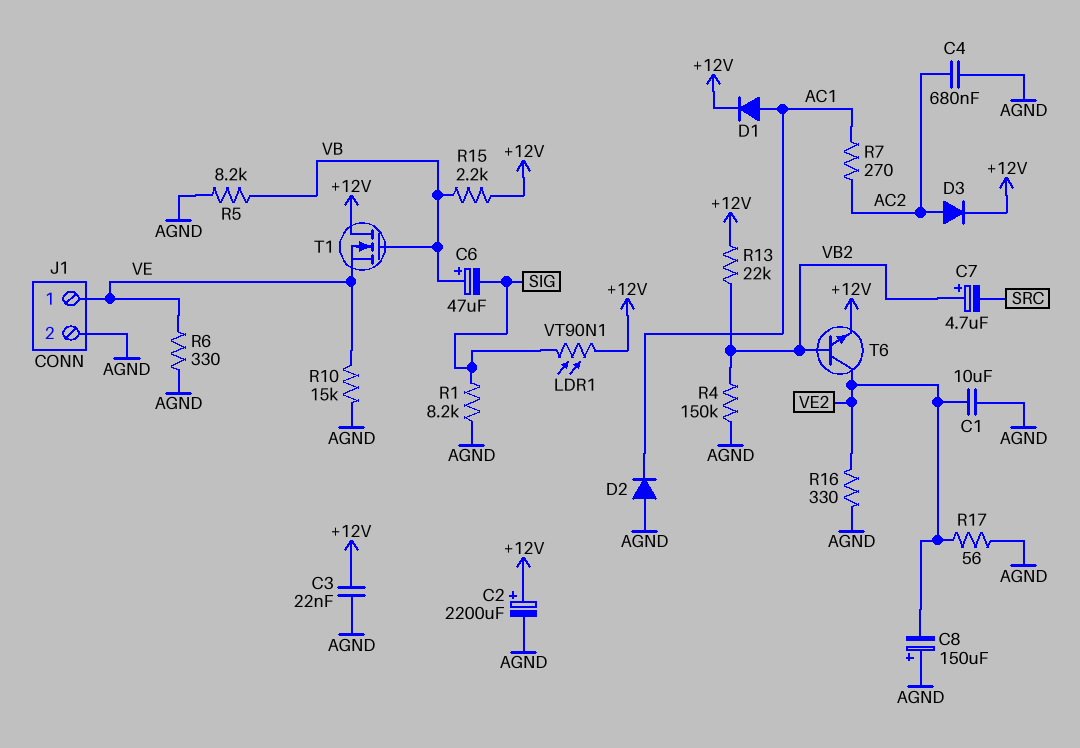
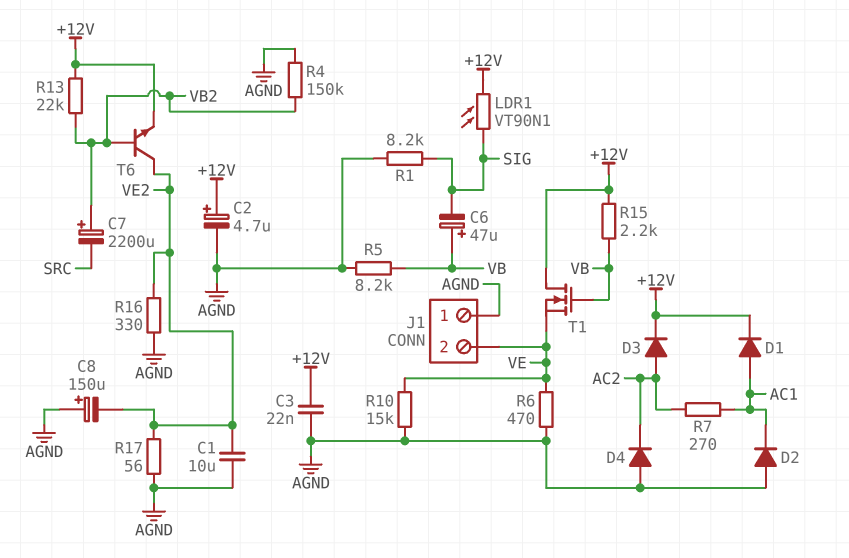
C2: 2200uF (plus +12V, minus AGND) -> 4.7uF (plus +12V, minus AGND)
C4: 680nF (AC2, AGND) -> none
C7: 4.7uF (plus VB2, minus SRC) -> 2200uF (plus VB2, minus SRC)
D4: none -> diode (A AGND, K AC2)
J1 pin 1: VE -> AGND
J1 pin 2: AGND -> VE
R6: 330 (AGND, VE) -> 470 (AGND, VE)

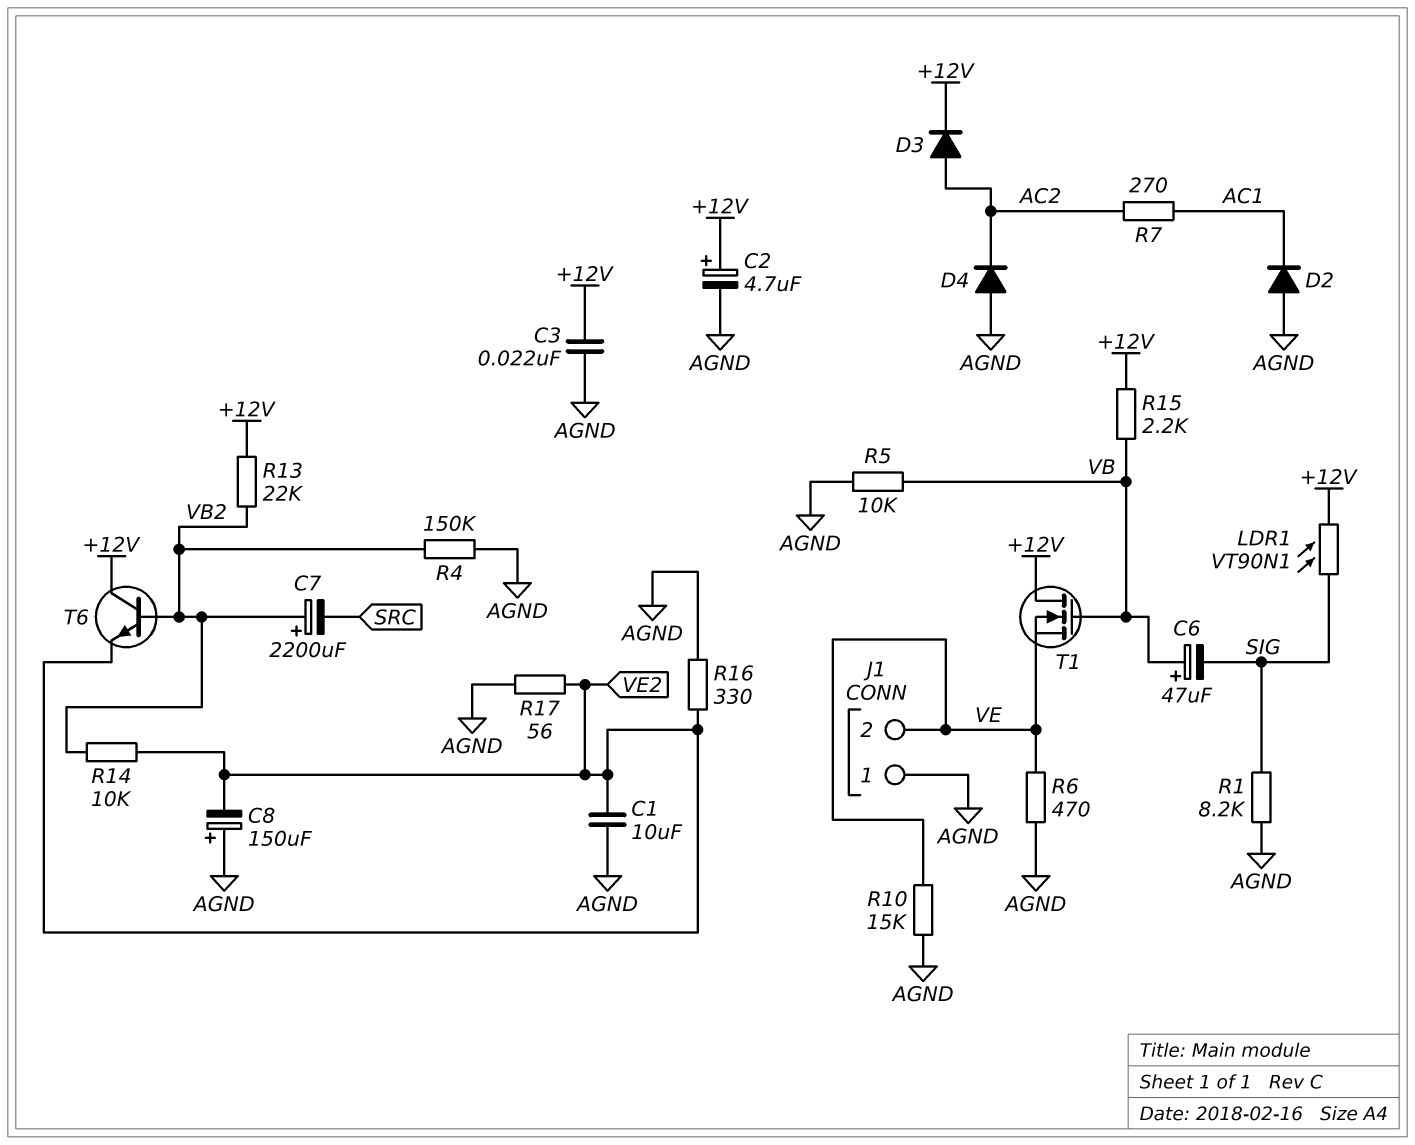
D1: diode (A AC1, K +12V) -> none
R5: 8.2k (AGND, VB) -> 10k (AGND, VB)
R14: none -> 10k (VB2, VE2)
T6: NPN (B VB2, C VE2, E +12V) -> NPN (B VB2, C +12V, E VE2)

